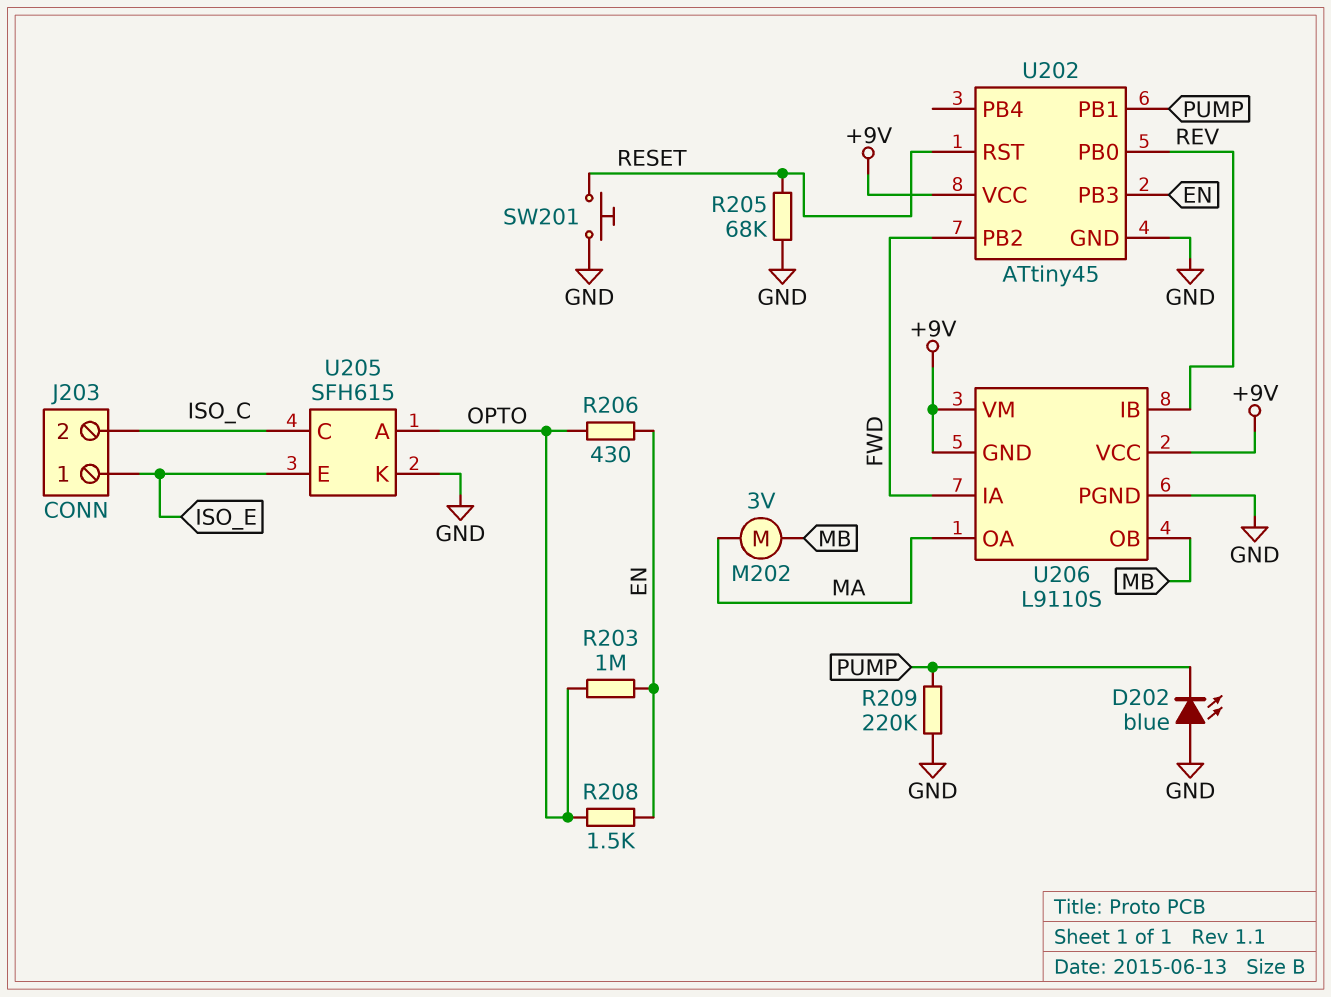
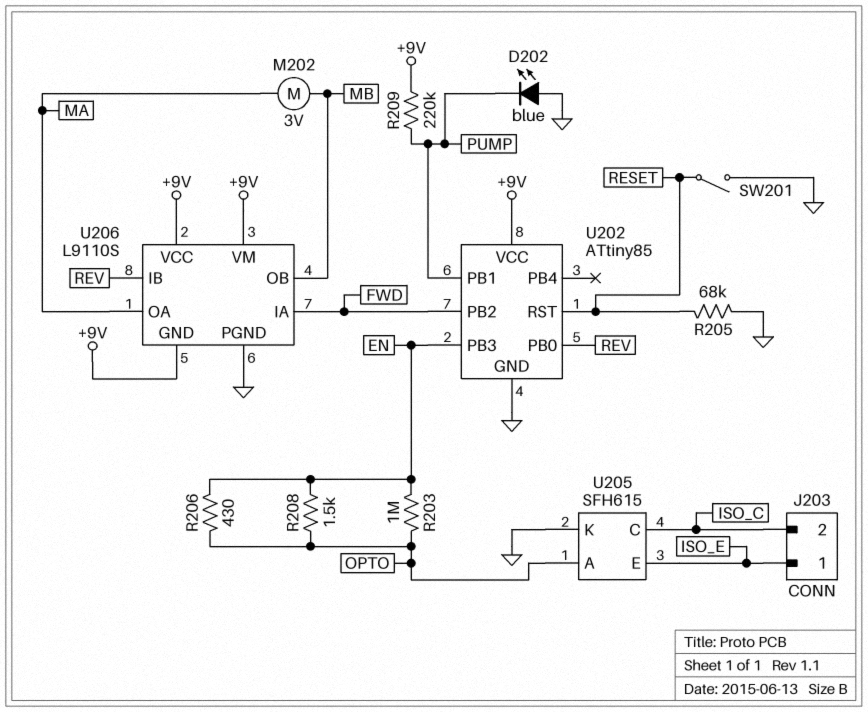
R209: 220k (GND, PUMP) -> 220k (+9V, PUMP)
SW201: button (GND, RESET) -> switch (GND, RESET)
U202: ATtiny45 -> ATtiny85

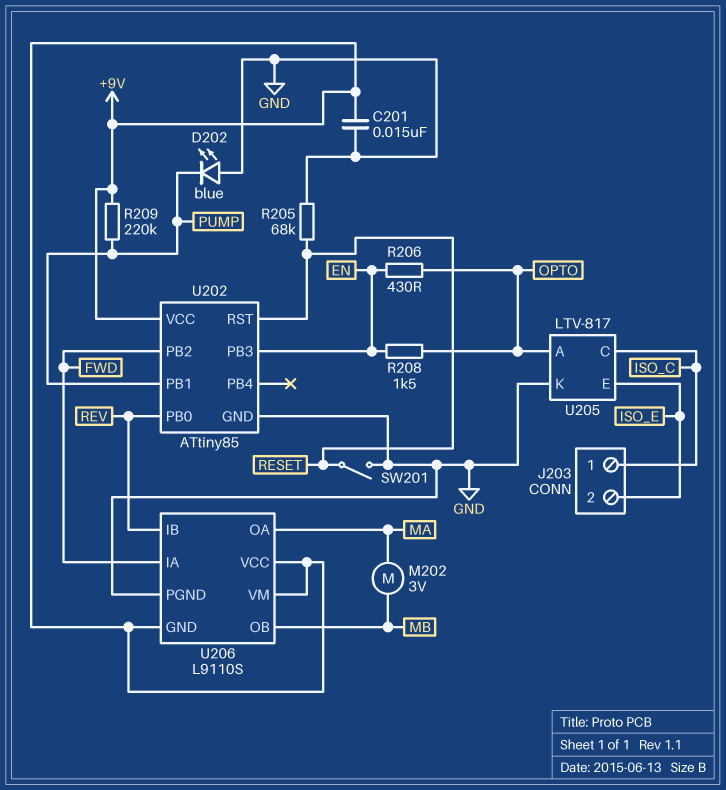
C201: none -> 15nF (+9V, GND)
J203 pin 1: ISO_E -> ISO_C
J203 pin 2: ISO_C -> ISO_E
R203: 1M (EN, OPTO) -> none
U205: SFH615 -> LTV-817

